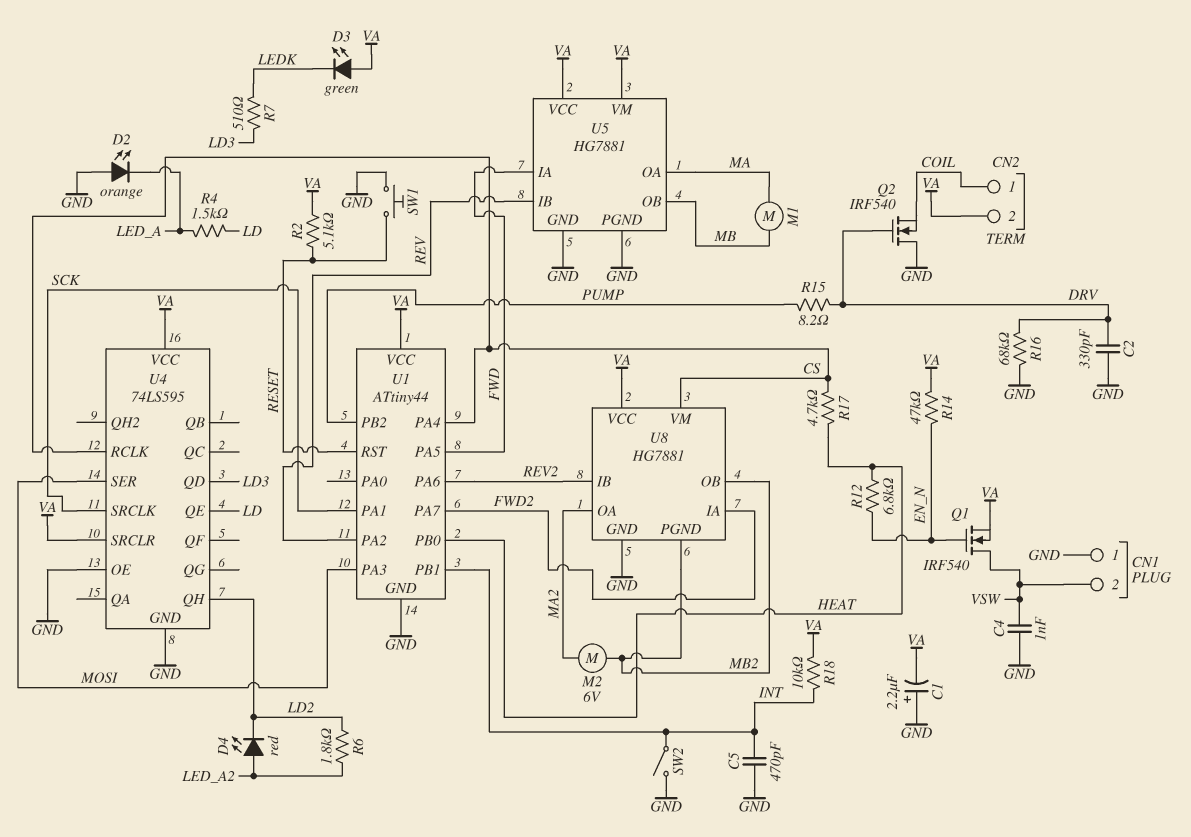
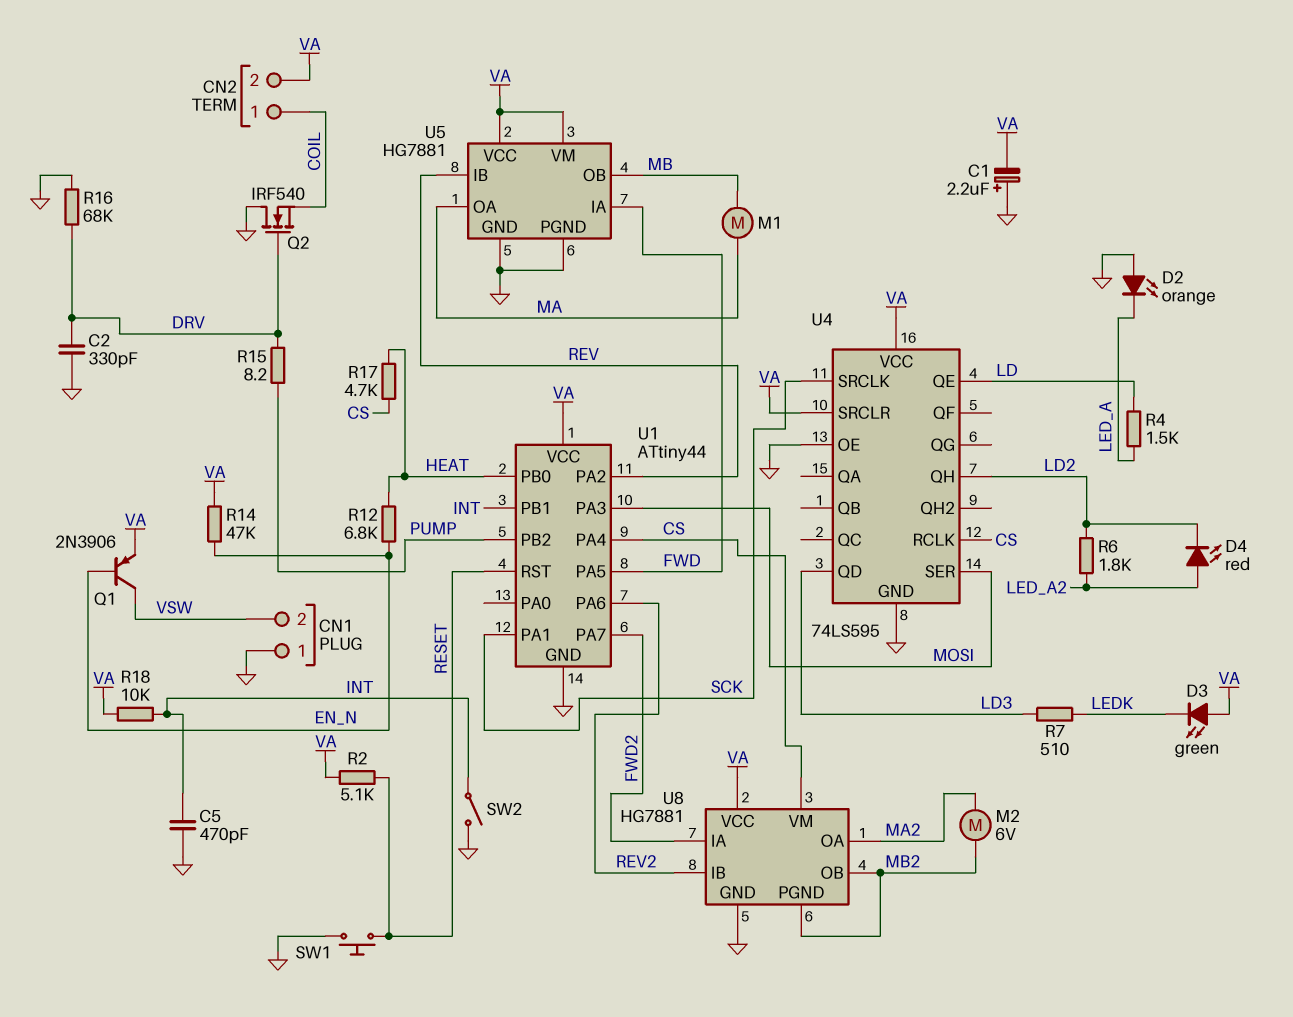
C4: 1nF (GND, VSW) -> none
Q1: NMOS IRF540 (G EN_N, D VSW, S VA) -> PNP 2N3906 (B EN_N, C VSW, E VA)

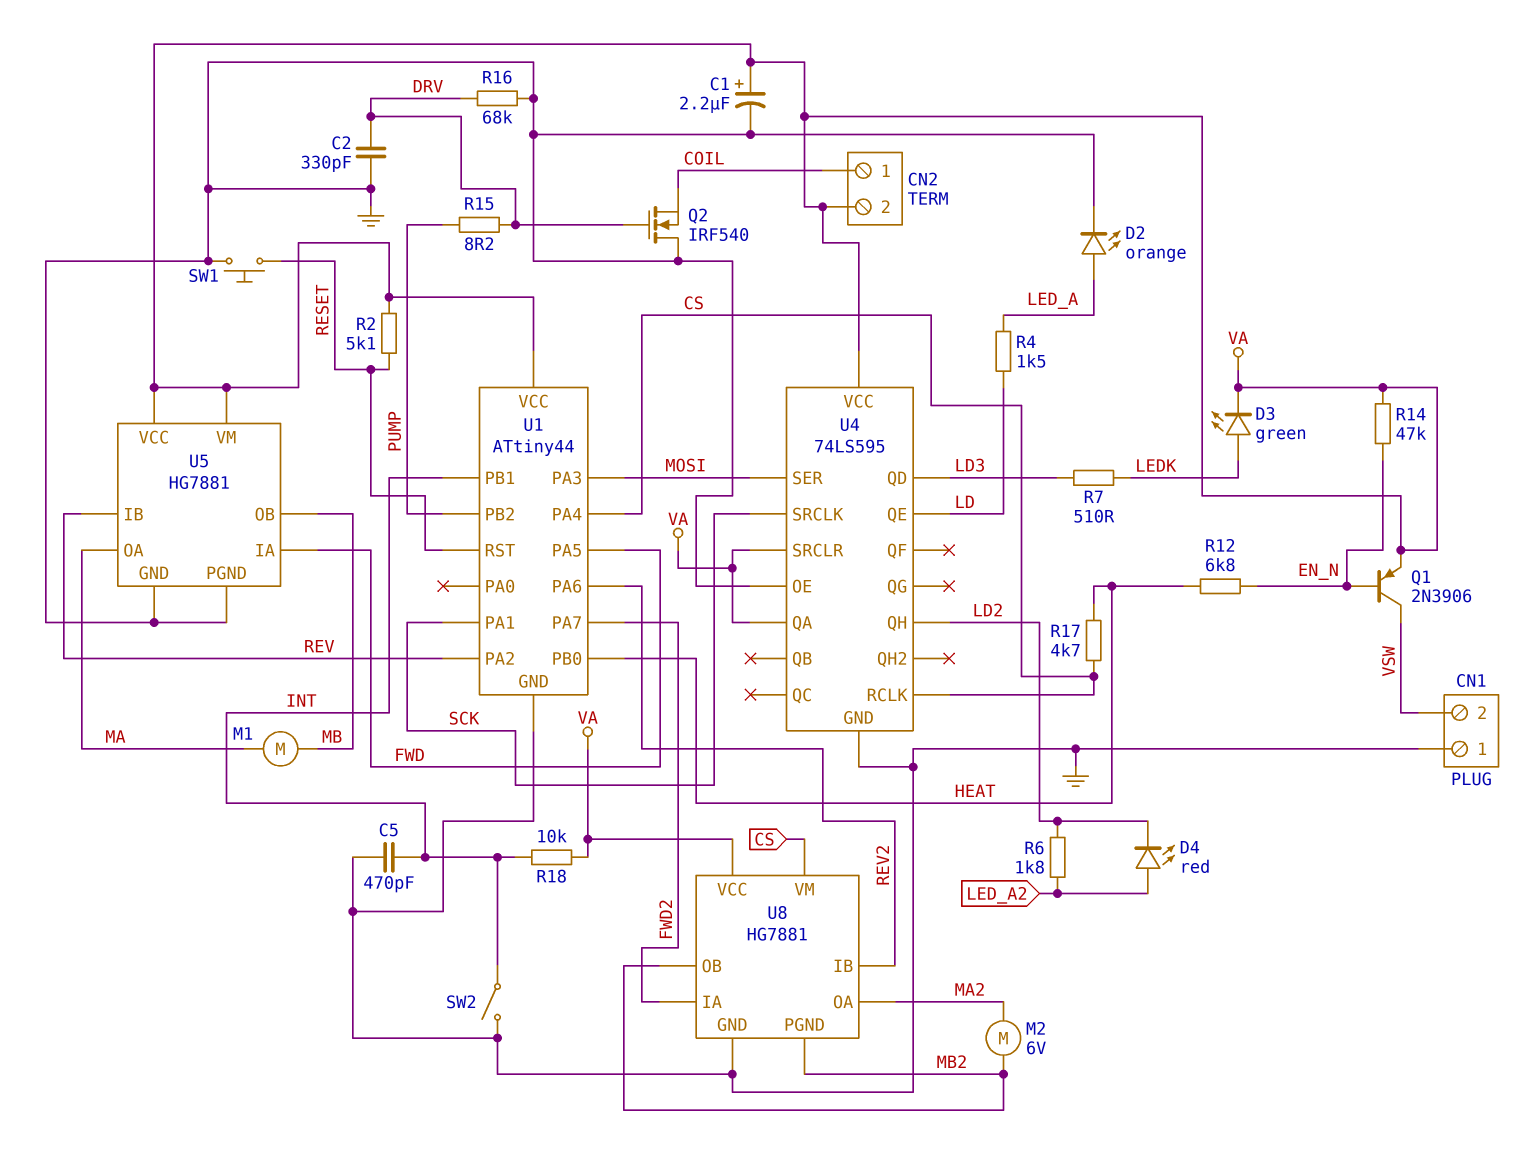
C1: 2.2uF (plus GND, minus VA) -> 2.2uF (plus VA, minus GND)
D2: LED orange (A GND, K LED_A) -> LED orange (A LED_A, K GND)
D3: LED green (A VA, K LEDK) -> LED green (A LEDK, K VA)
U4 pin QA: none -> VA

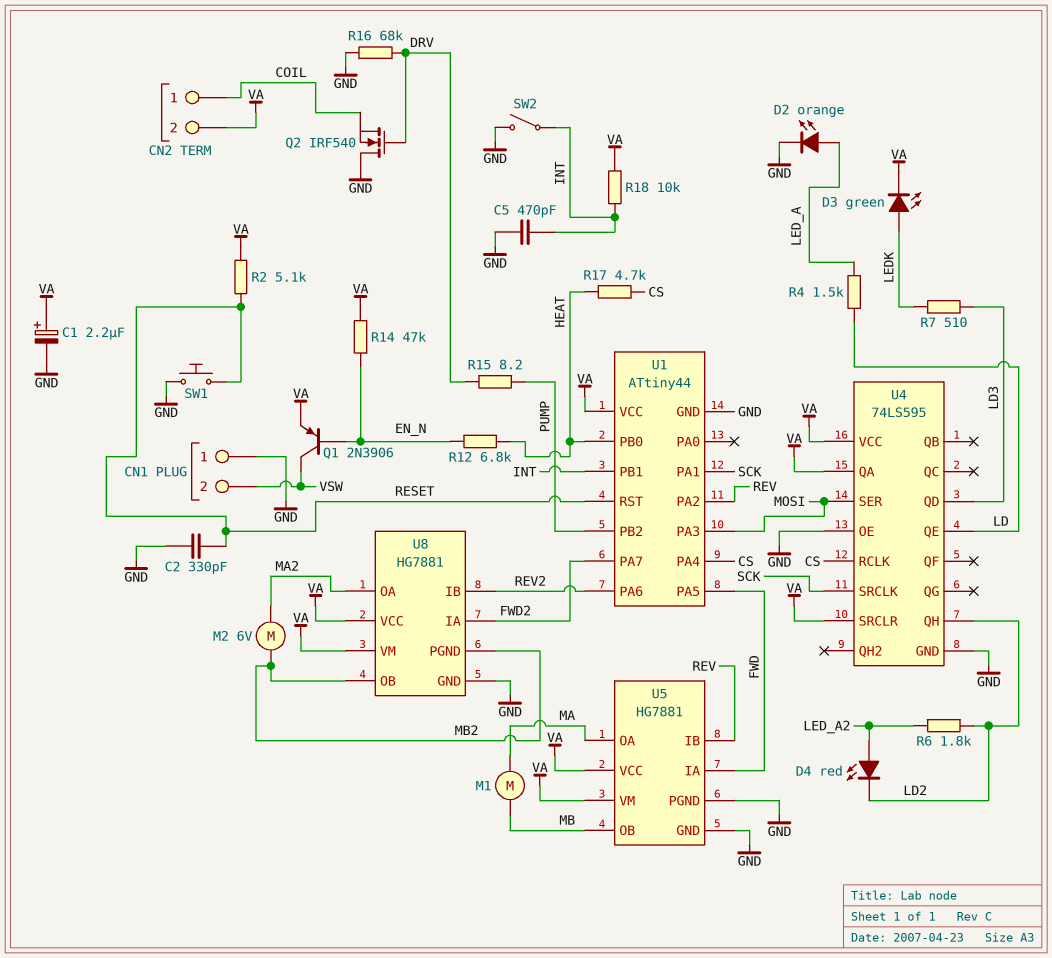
C2: 330pF (DRV, GND) -> 330pF (GND, RESET)
U8 pin VM: CS -> VA

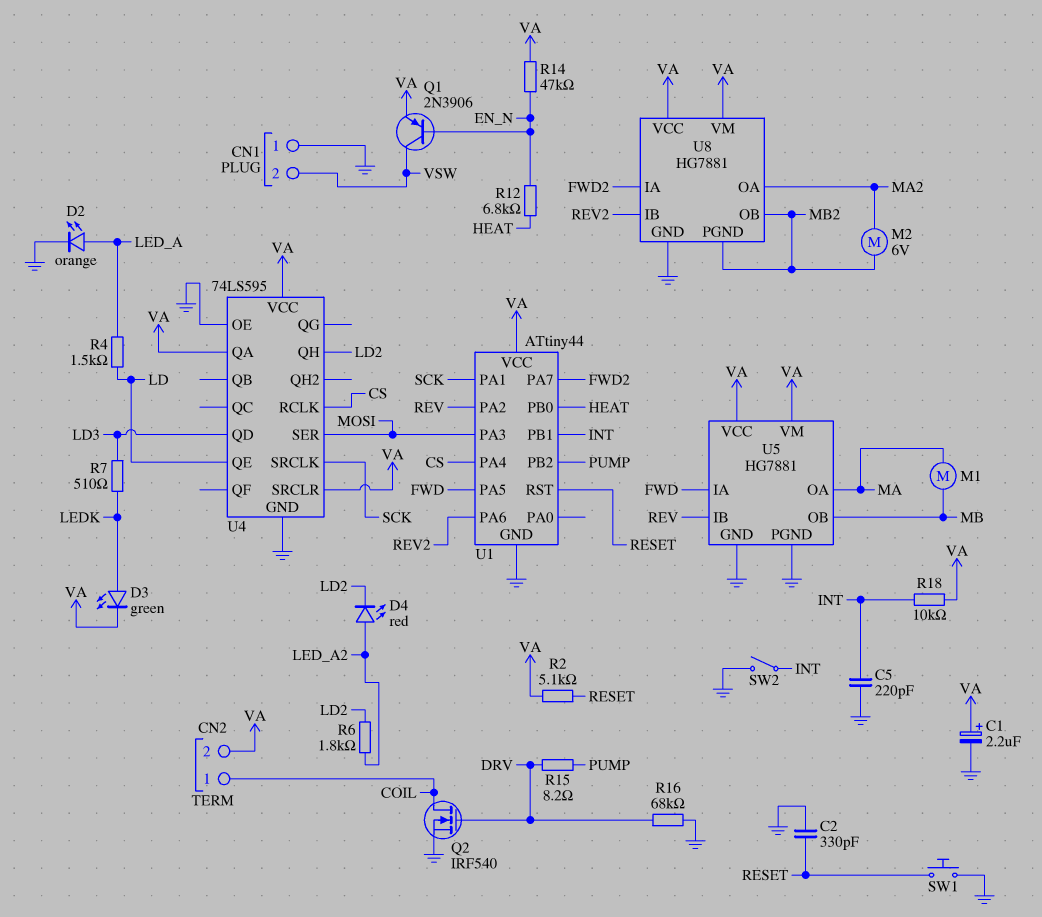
C5: 470pF (GND, INT) -> 220pF (GND, INT)
Q2: NMOS IRF540 (G DRV, D GND, S COIL) -> NMOS IRF540 (G DRV, D COIL, S GND)
R17: 4.7k (CS, HEAT) -> none

